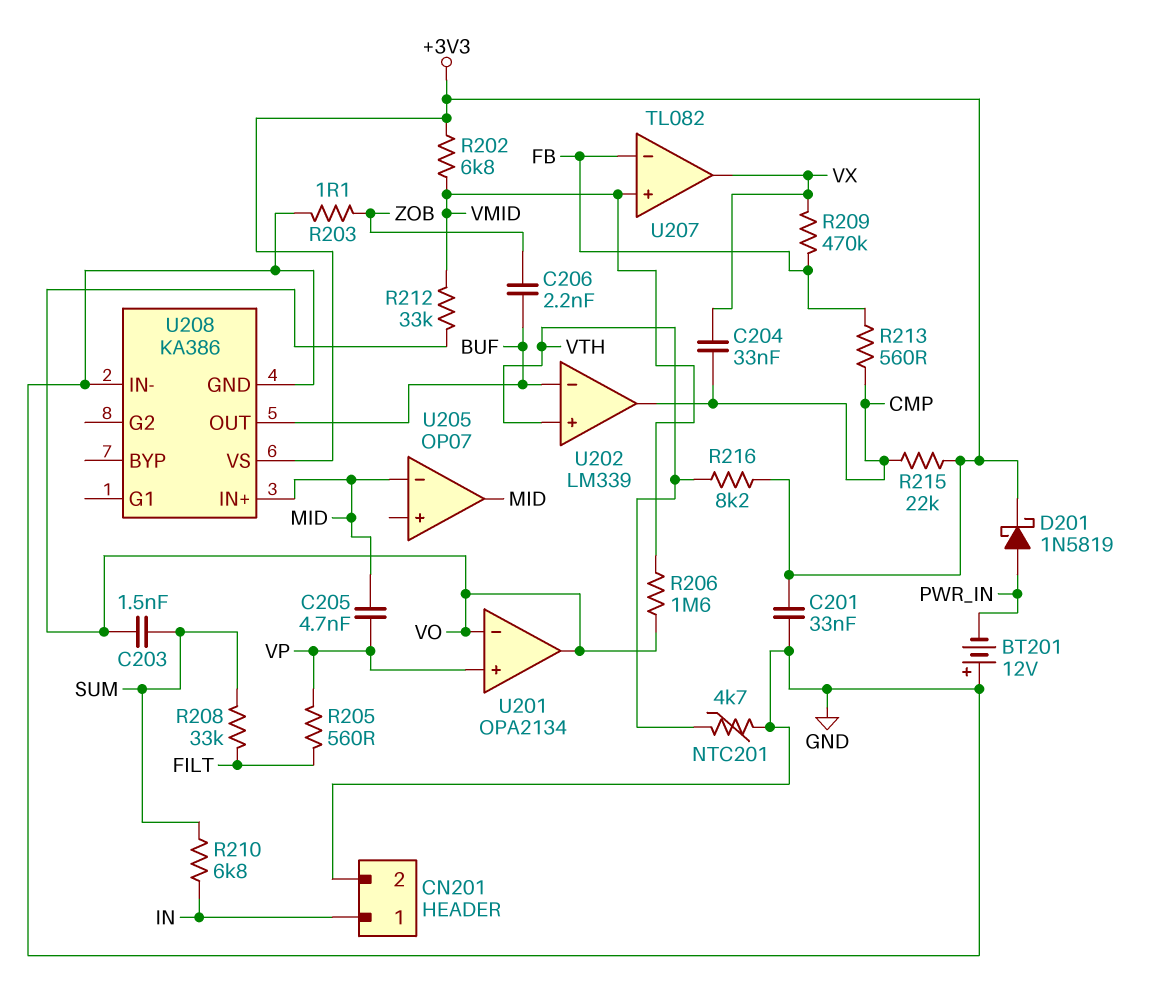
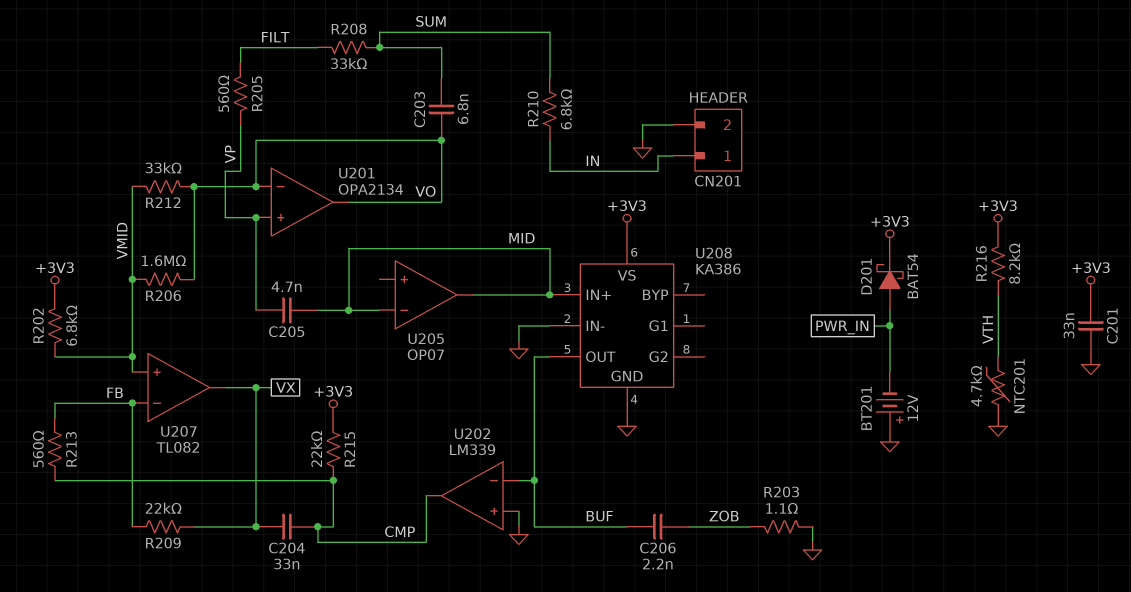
C203: 1.5nF (SUM, VO) -> 6.8nF (SUM, VO)
D201: schottky 1N5819 (A PWR_IN, K +3V3) -> schottky BAT54 (A PWR_IN, K +3V3)
R209: 470k (FB, VX) -> 22k (FB, VX)
U202 pin in+: VTH -> GND

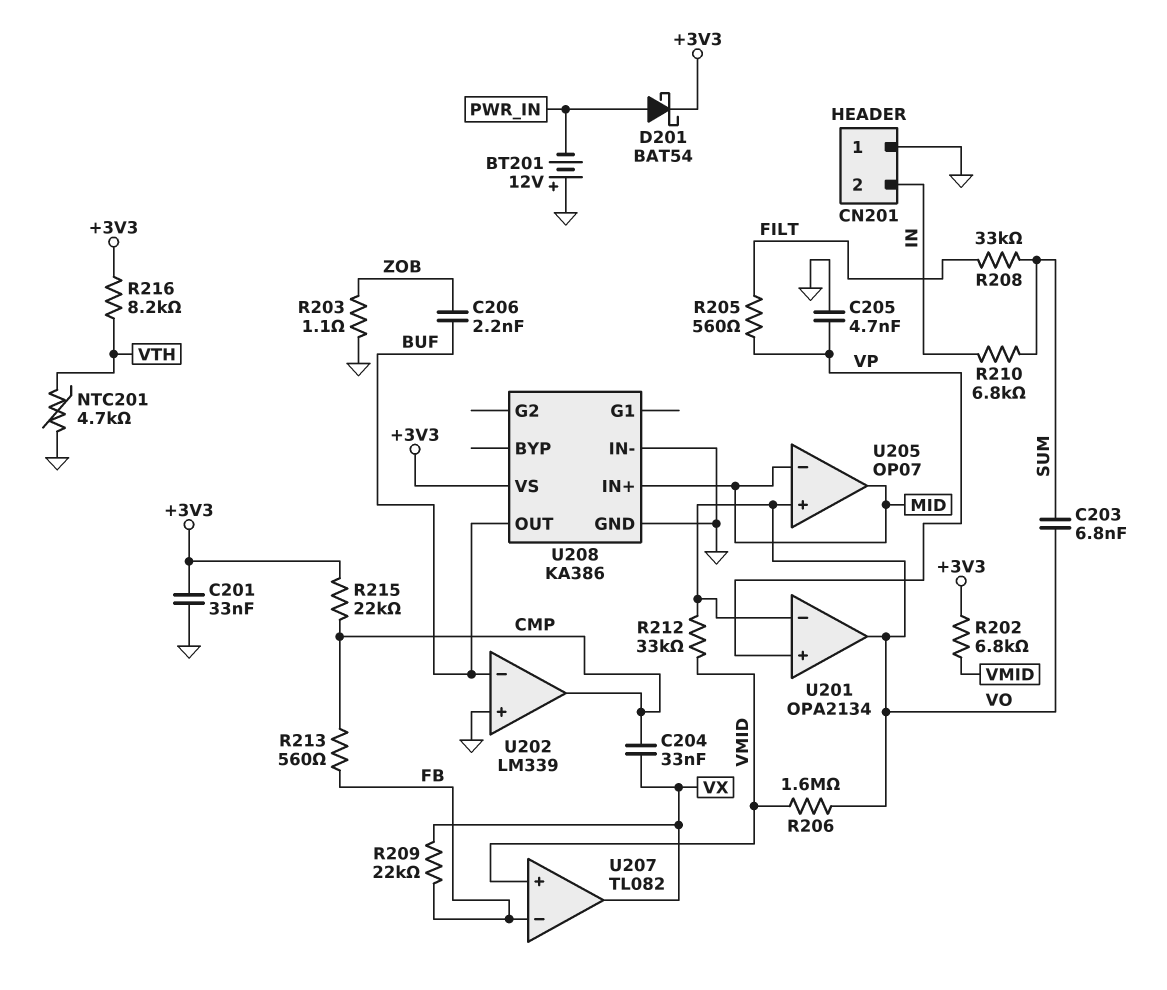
C205: 4.7nF (MID, VP) -> 4.7nF (GND, VP)
CN201 pin 1: IN -> GND
CN201 pin 2: GND -> IN
U205 pin in+: none -> VO

